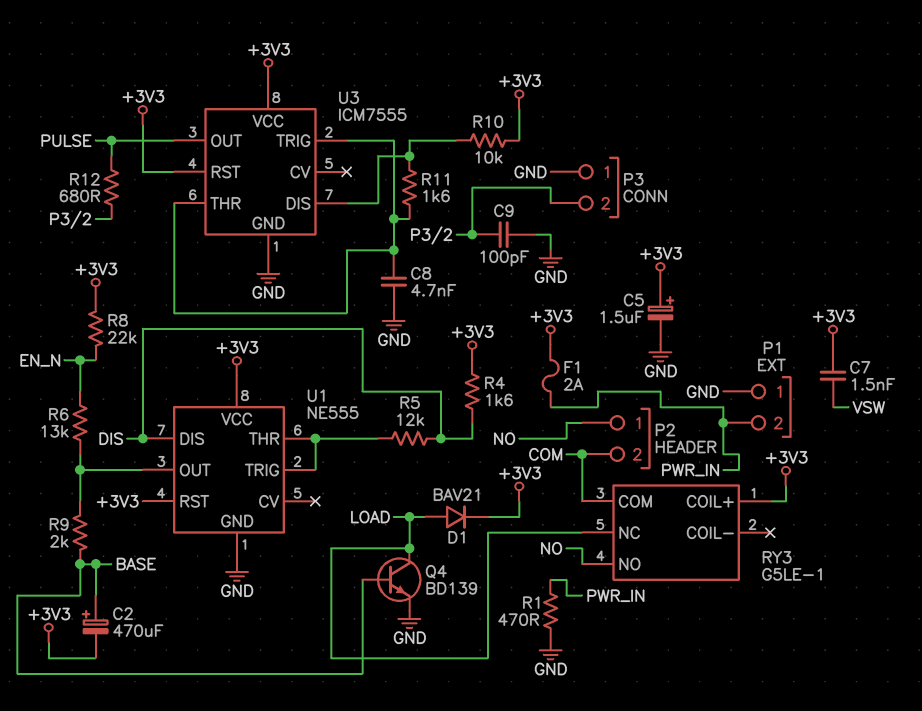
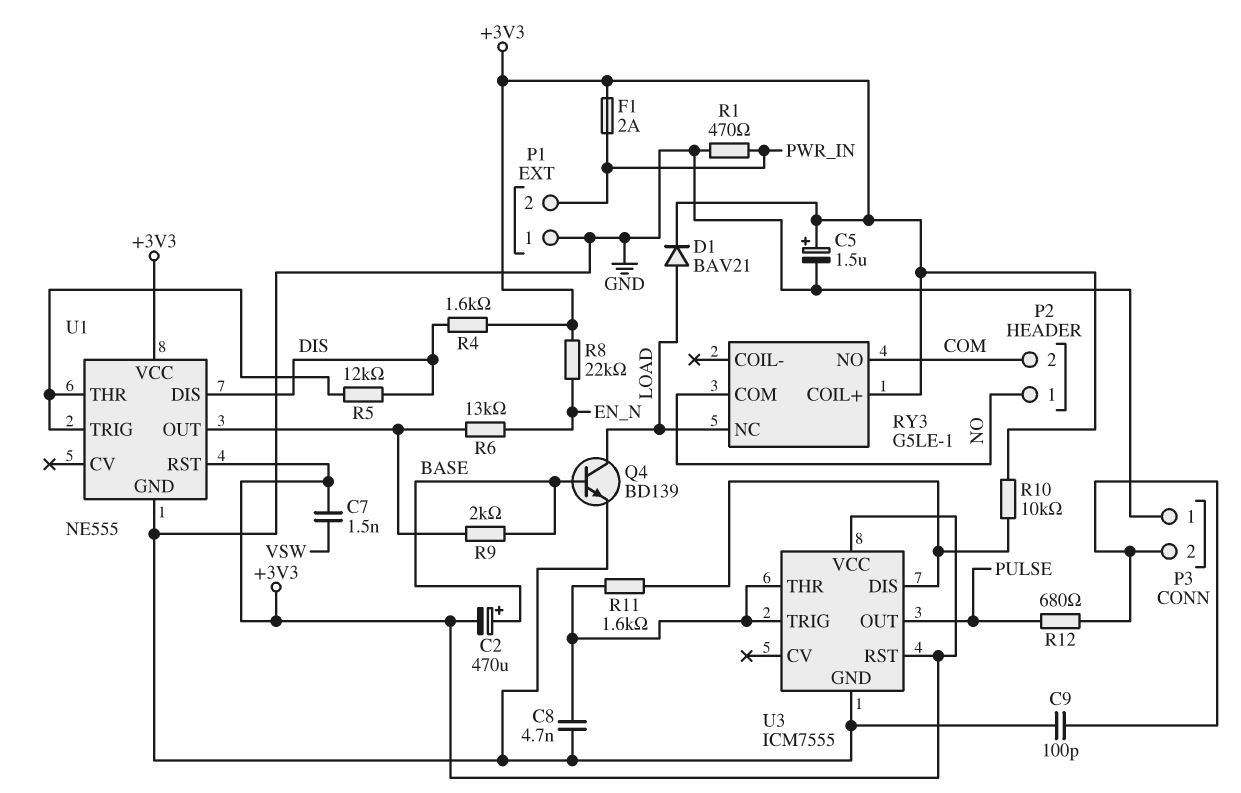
RY3 pin COM: COM -> NO
RY3 pin NO: NO -> COM

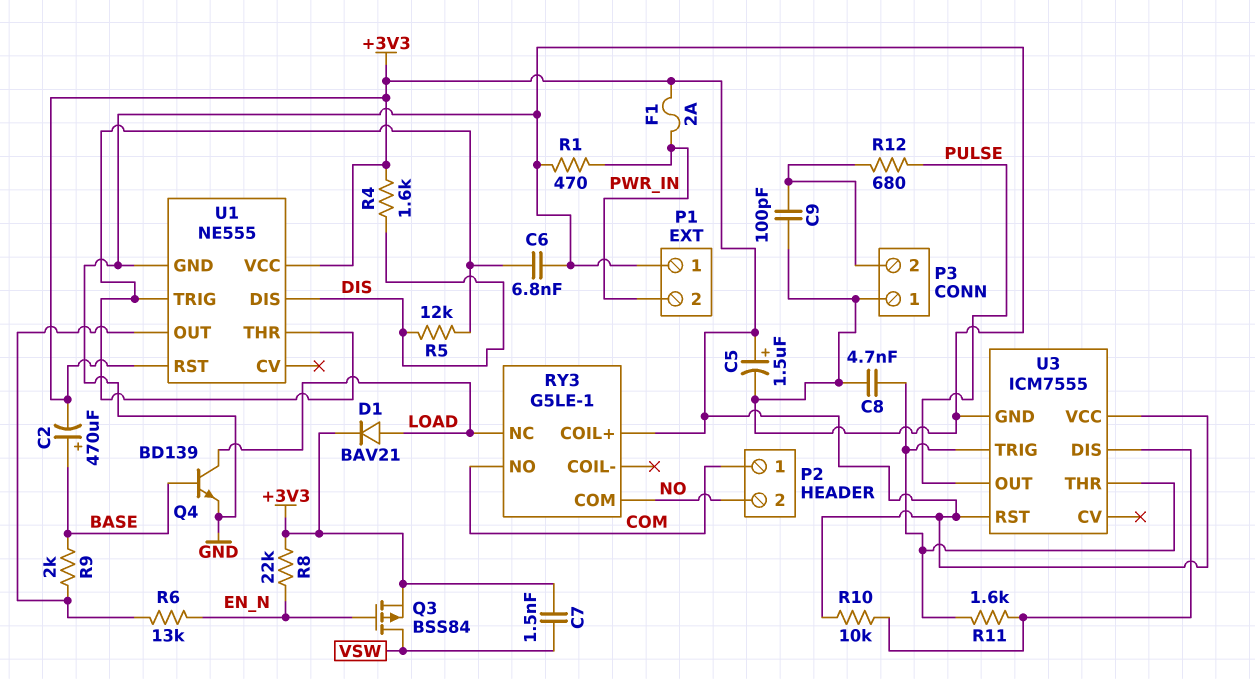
C6: none -> 6.8nF (GND, U1/THR)
P2 pin 1: NO -> COM
P2 pin 2: COM -> NO
Q3: none -> PMOS BSS84 (G EN_N, D VSW, S +3V3)

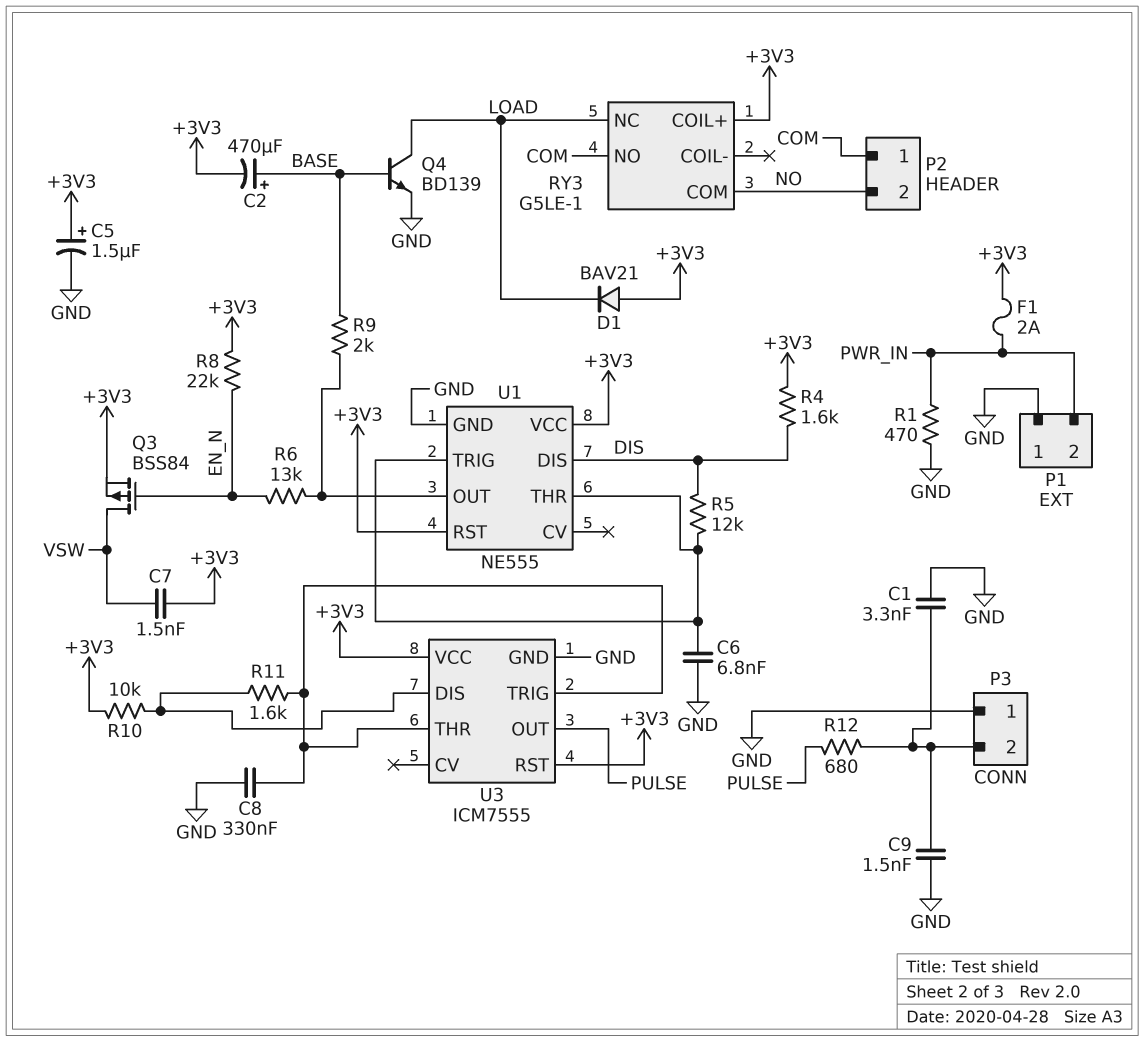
C1: none -> 3.3nF (GND, P3/2)
C8: 4.7nF (GND, U3/THR) -> 330nF (GND, U3/THR)
C9: 100pF (GND, P3/2) -> 1.5nF (GND, P3/2)
D1: diode BAV21 (A LOAD, K +3V3) -> diode BAV21 (A +3V3, K LOAD)

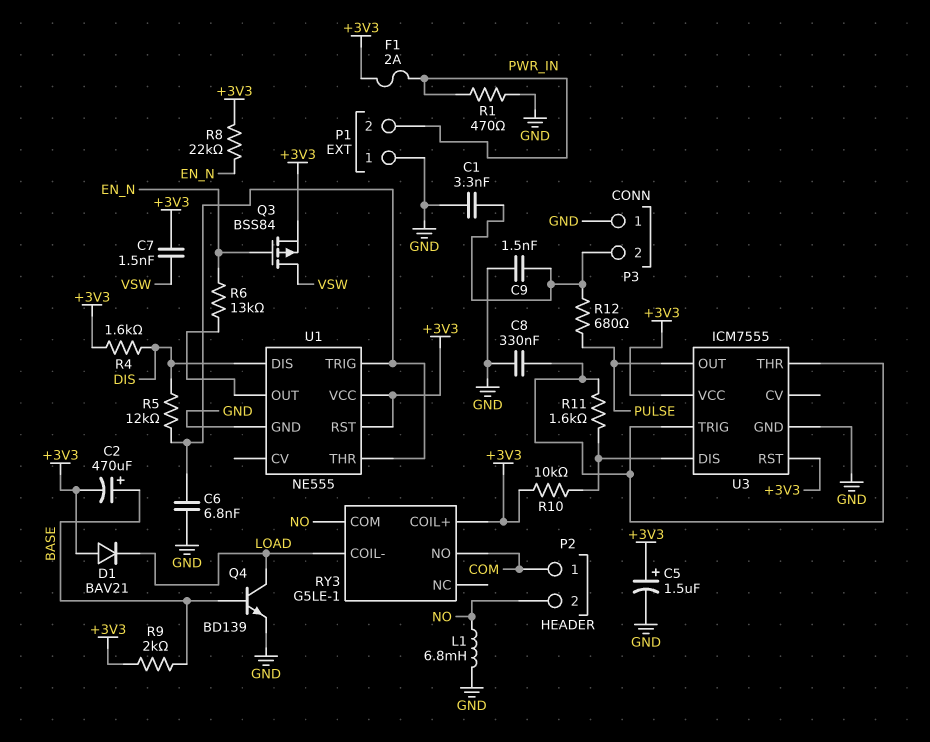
L1: none -> 6.8mH (GND, NO)
R9: 2k (BASE, U1/OUT) -> 2k (+3V3, BASE)
RY3 pin COIL-: none -> LOAD
RY3 pin NC: LOAD -> none

